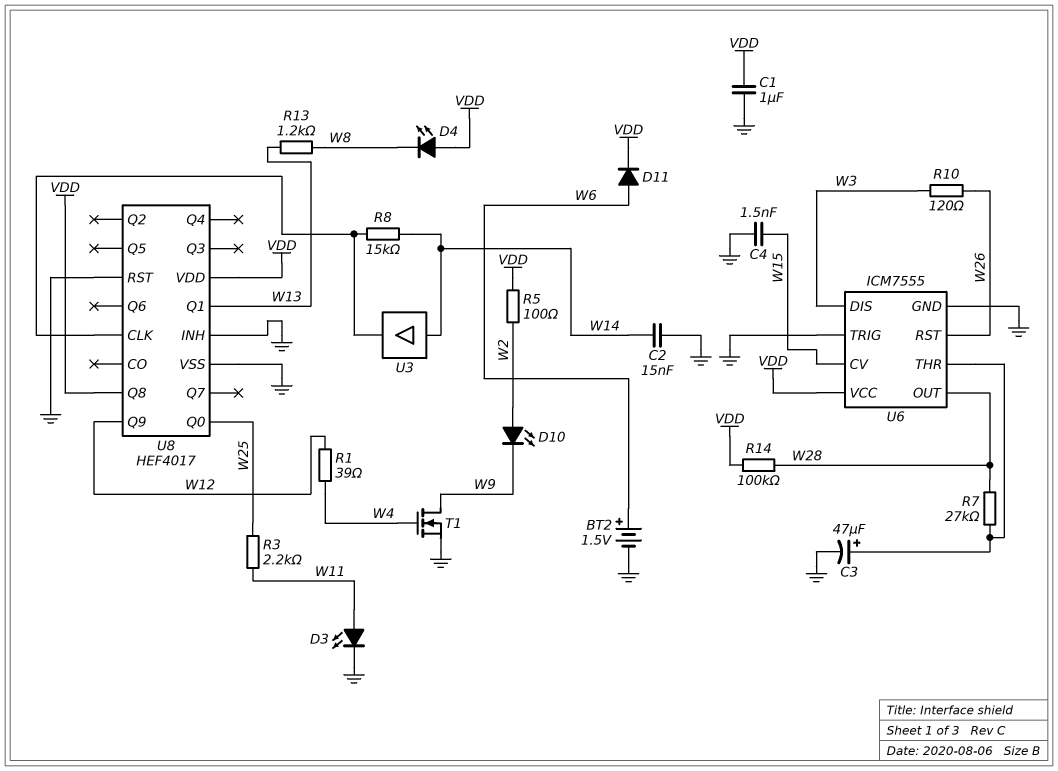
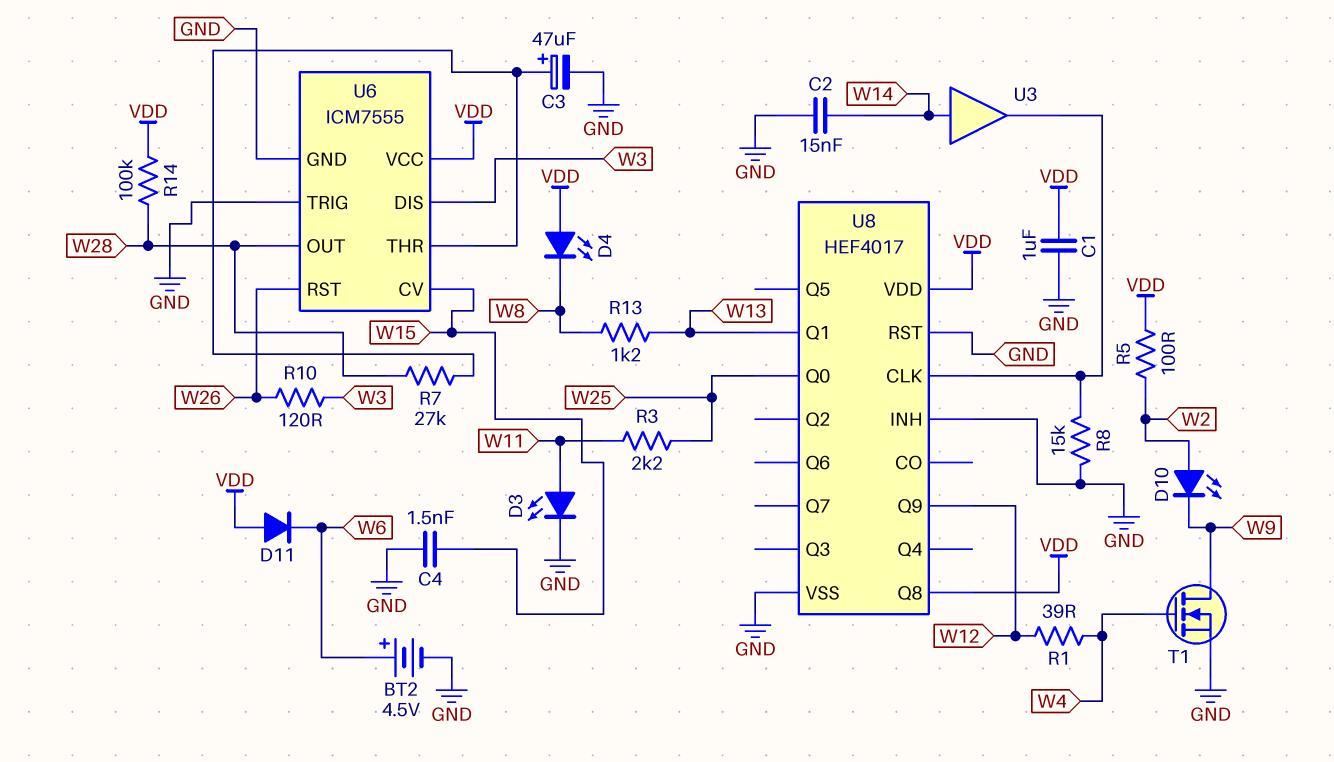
BT2: 1.5V (plus W6, minus GND) -> 4.5V (plus W6, minus GND)
D11: diode (A W6, K VDD) -> diode (A VDD, K W6)
R8: 15k (U8/CLK, W14) -> 15k (GND, U8/CLK)

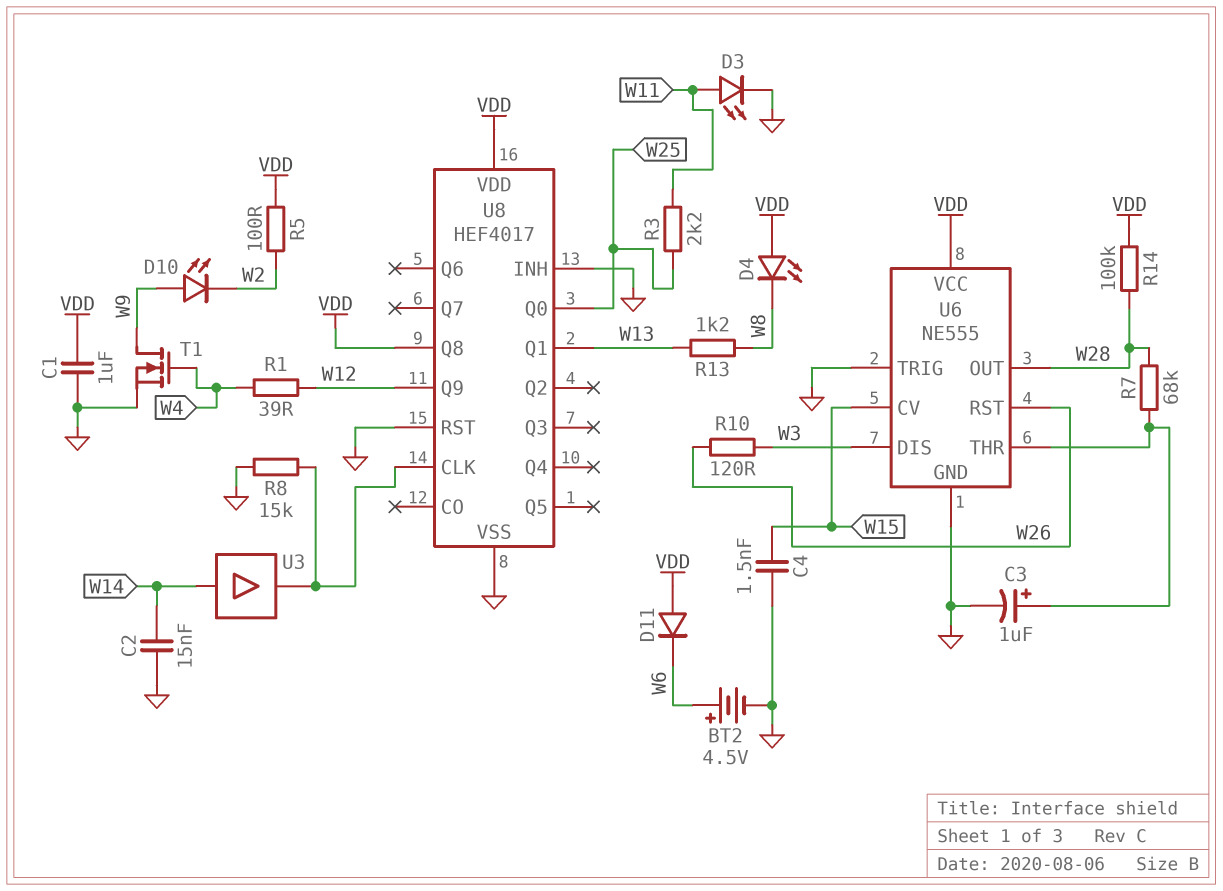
C3: 47uF (plus U6/THR, minus GND) -> 1uF (plus U6/THR, minus GND)
D10: LED (A W2, K W9) -> LED (A W9, K W2)
R7: 27k (U6/THR, W28) -> 68k (U6/THR, W28)
U6: ICM7555 -> NE555

